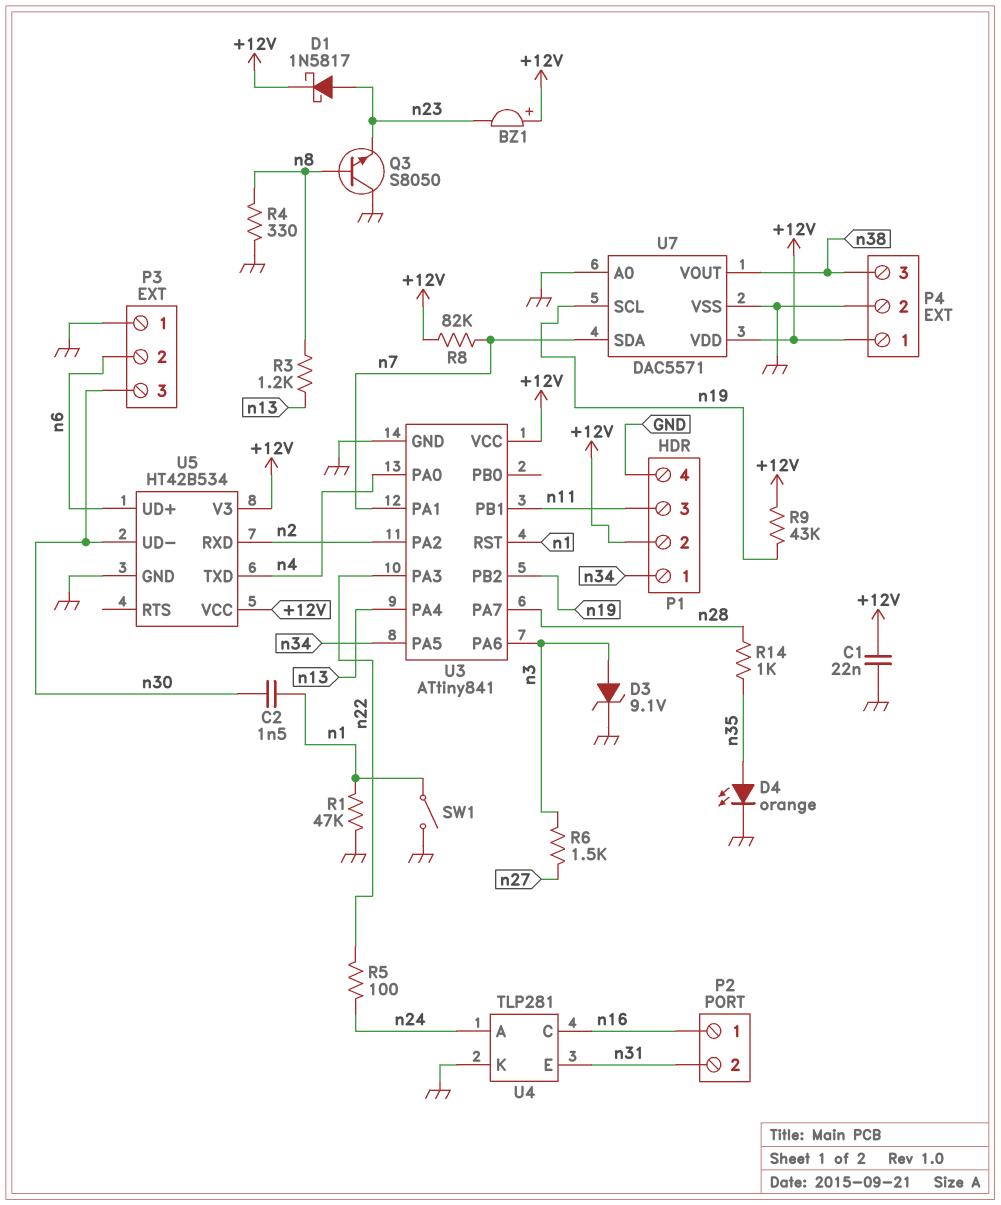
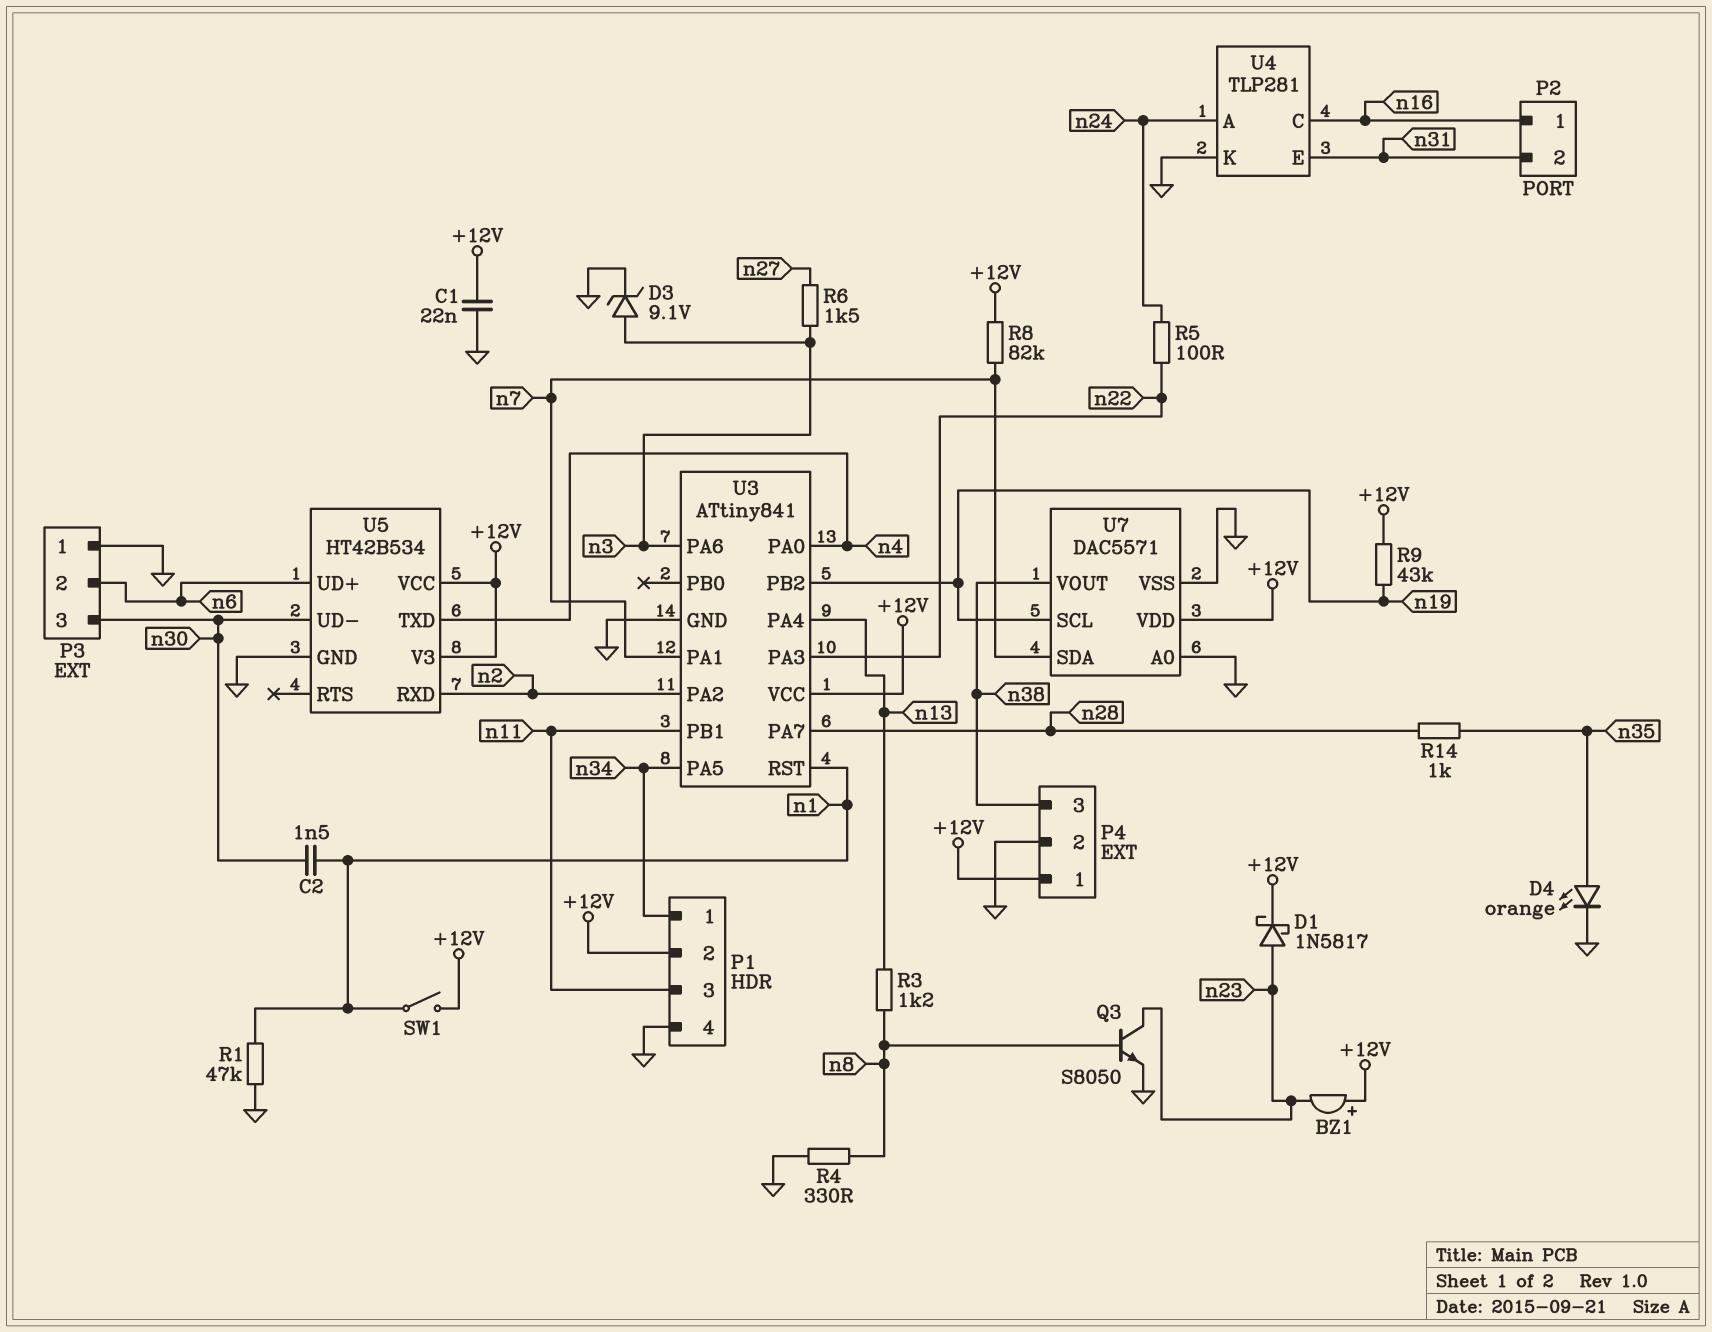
Q3: NPN S8050 (B n8, C GND, E n23) -> NPN S8050 (B n8, C n23, E GND)
SW1: switch (GND, n1) -> switch (+12V, n1)

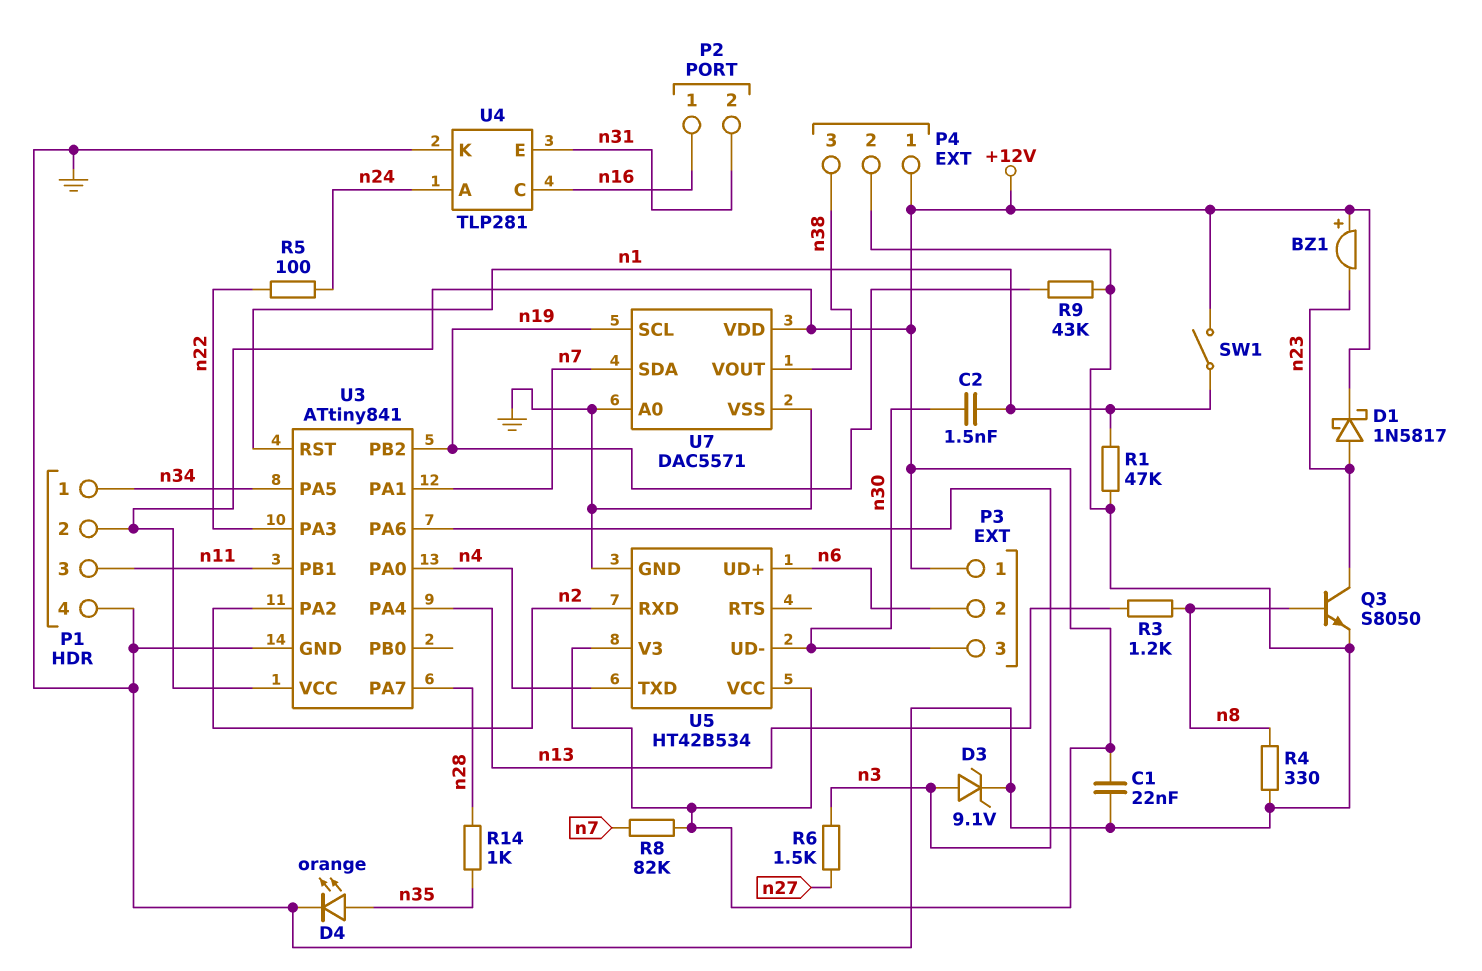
P3 pin 1: GND -> +12V
R9: 43k (+12V, n19) -> 43k (GND, n19)

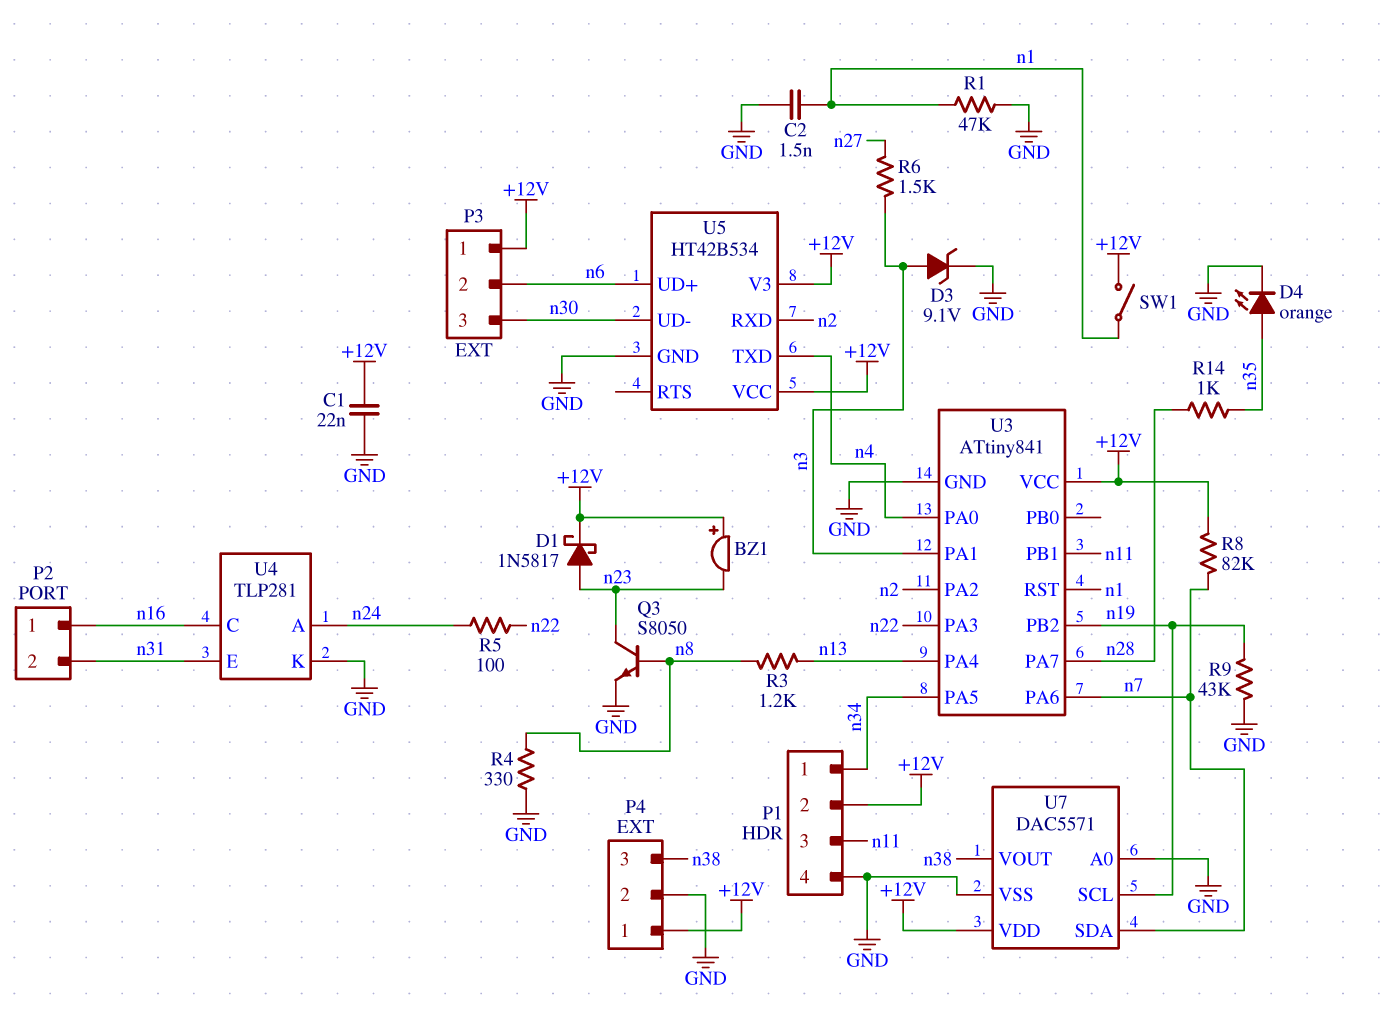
C2: 1.5nF (n1, n30) -> 1.5nF (GND, n1)
U3 pin PA1: n7 -> n3
U3 pin PA6: n3 -> n7

